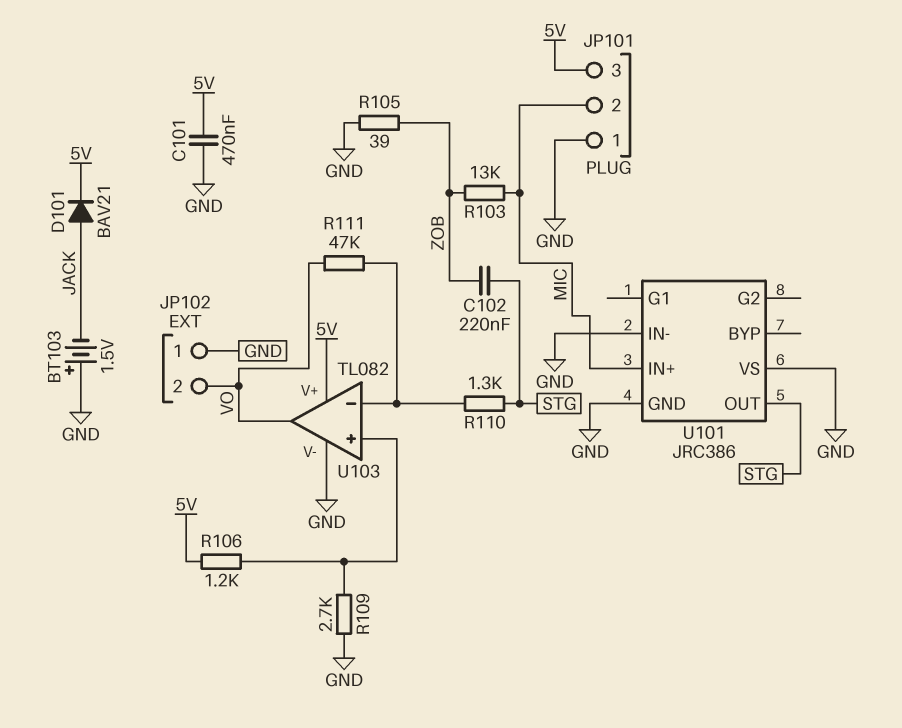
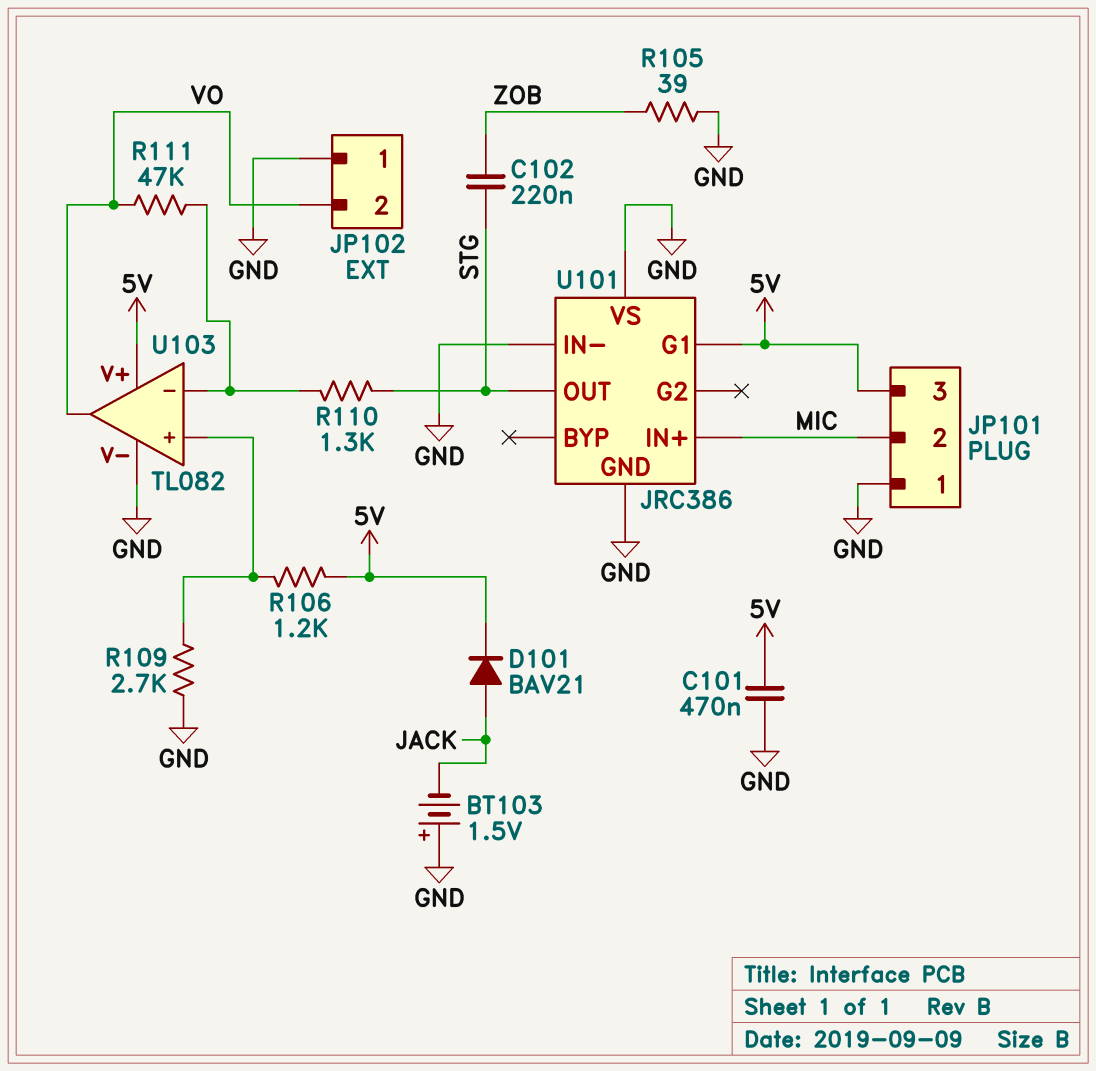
R103: 13k (MIC, ZOB) -> none
U101 pin G1: none -> 5V

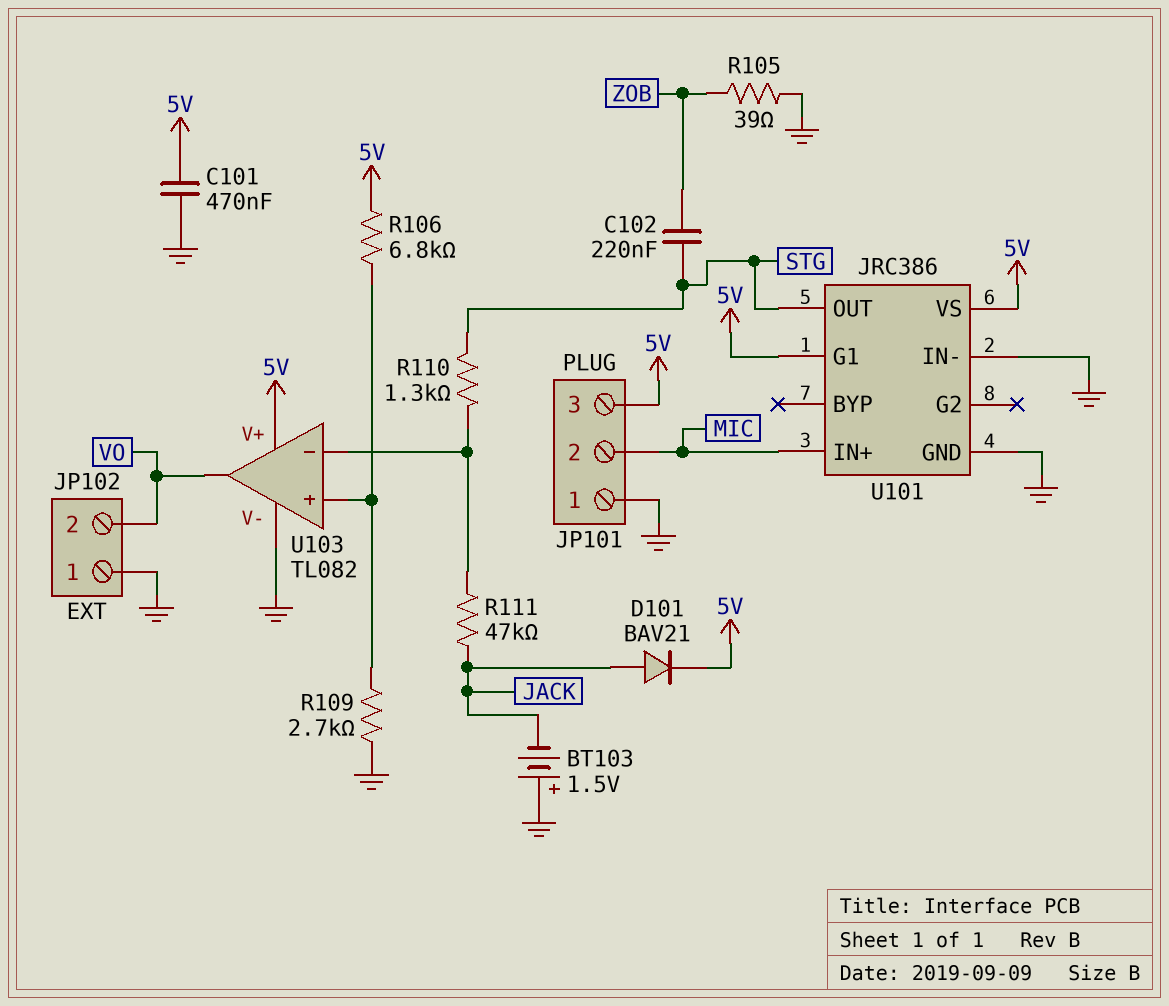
R106: 1.2k (5V, U103/in+) -> 6.8k (5V, U103/in+)
R111: 47k (U103/in-, VO) -> 47k (JACK, U103/in-)
U101 pin VS: GND -> 5V

